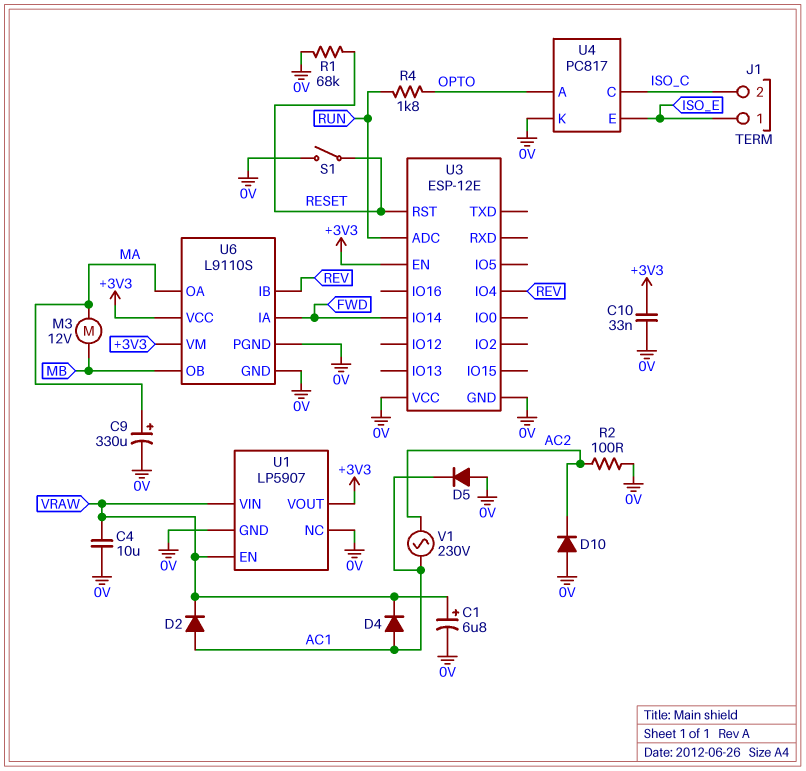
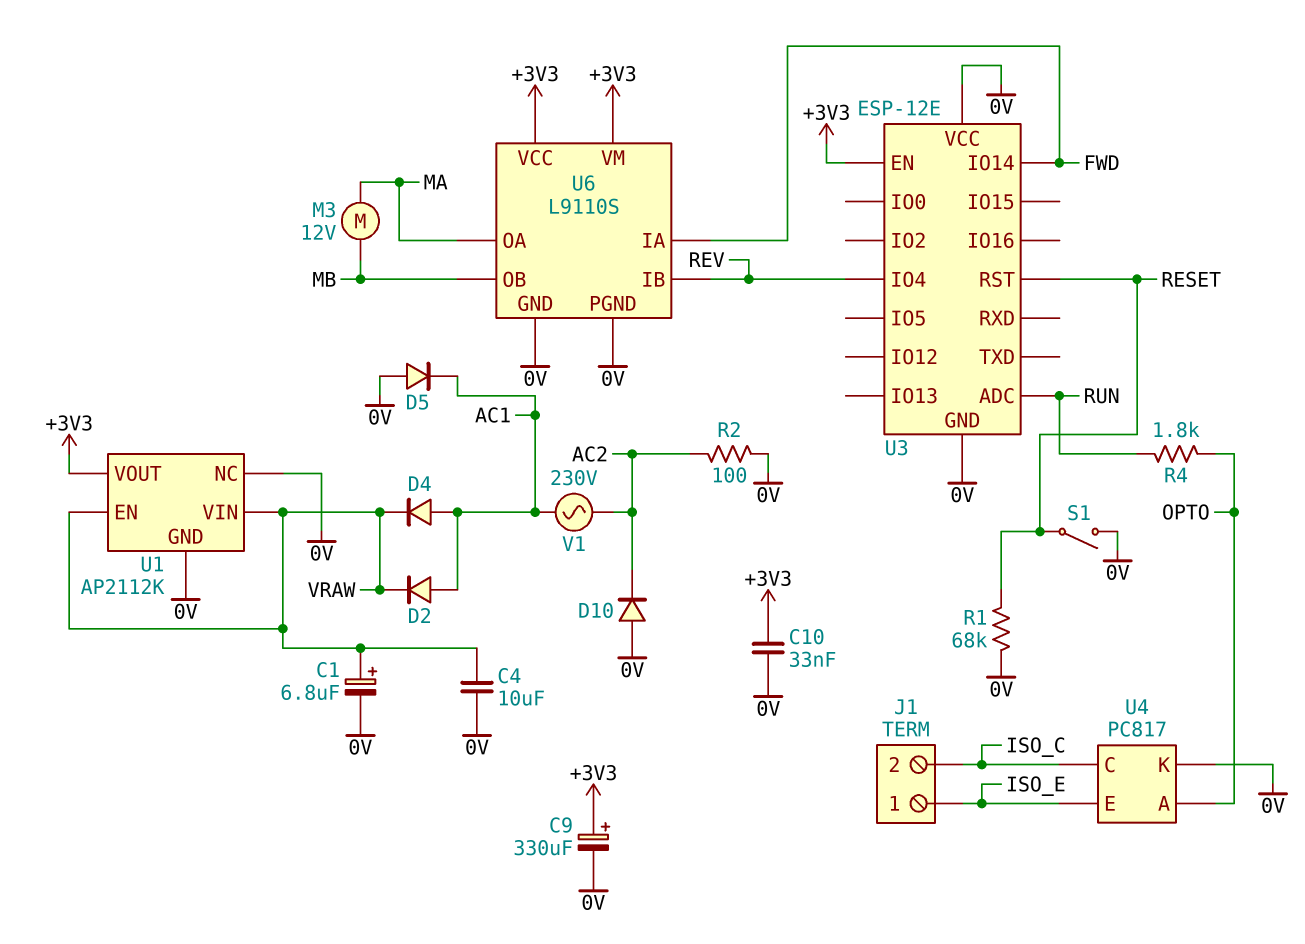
C9: 330uF (plus MA, minus 0V) -> 330uF (plus +3V3, minus 0V)
U1: LP5907 -> AP2112K

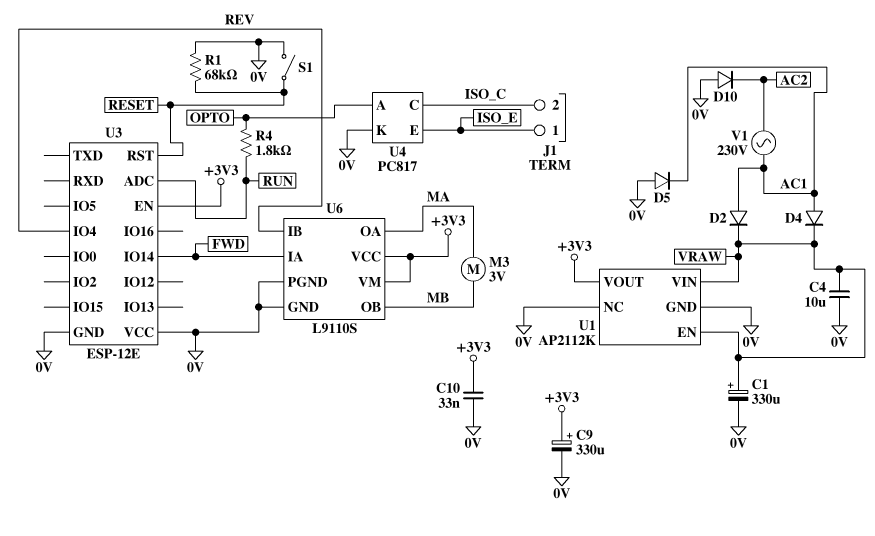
C1: 6.8uF (plus VRAW, minus 0V) -> 330uF (plus VRAW, minus 0V)
M3: motor 12V (MA, MB) -> motor 3V (MA, MB)
R2: 100 (0V, AC2) -> none

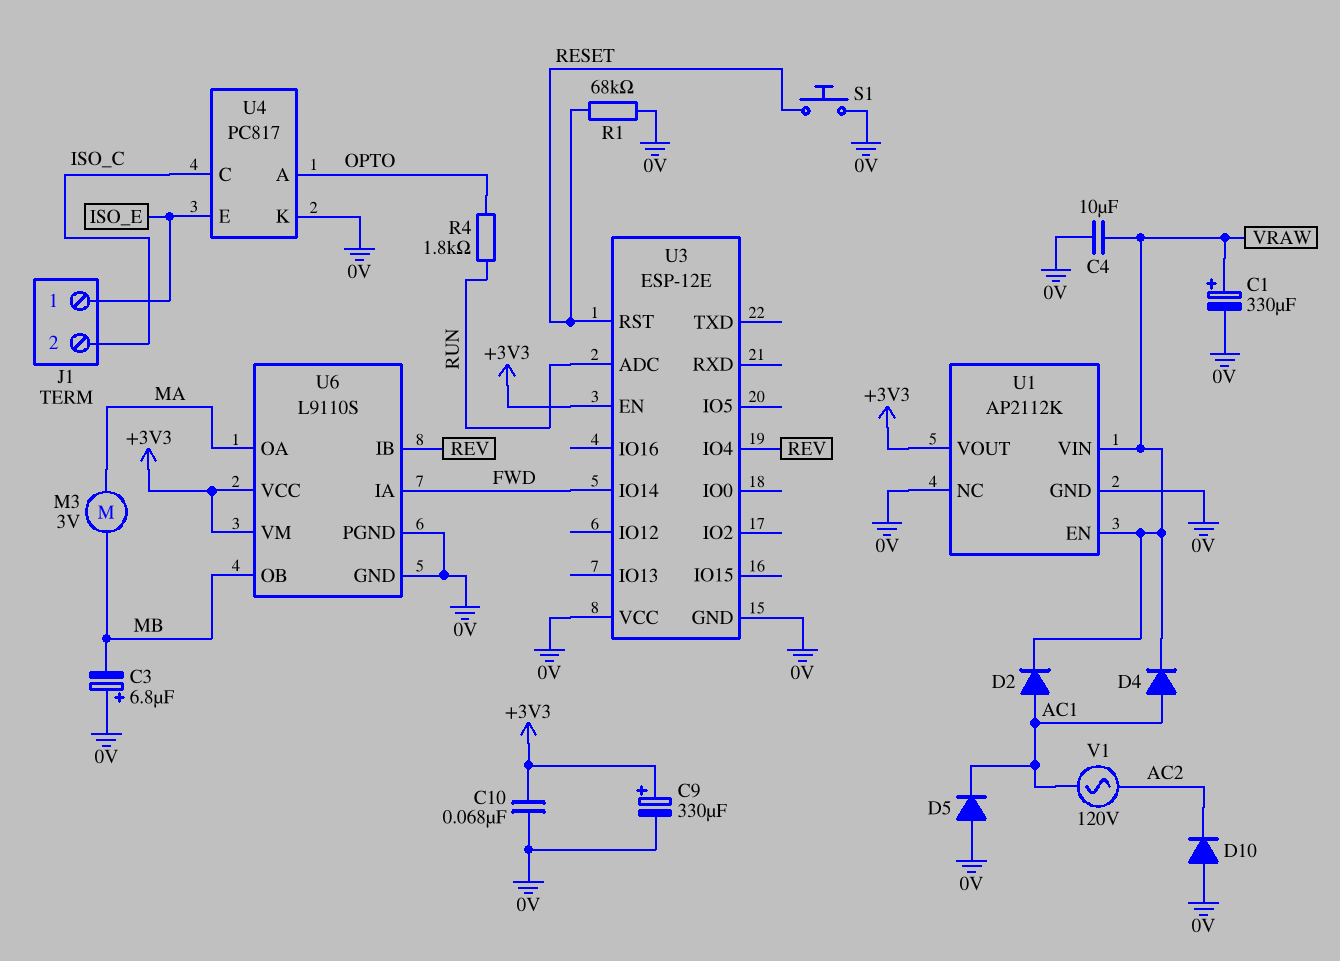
C3: none -> 6.8uF (plus 0V, minus MB)
C10: 33nF (+3V3, 0V) -> 68nF (+3V3, 0V)
S1: switch (0V, RESET) -> button (0V, RESET)
V1: AC 230V (AC1, AC2) -> AC 120V (AC1, AC2)

